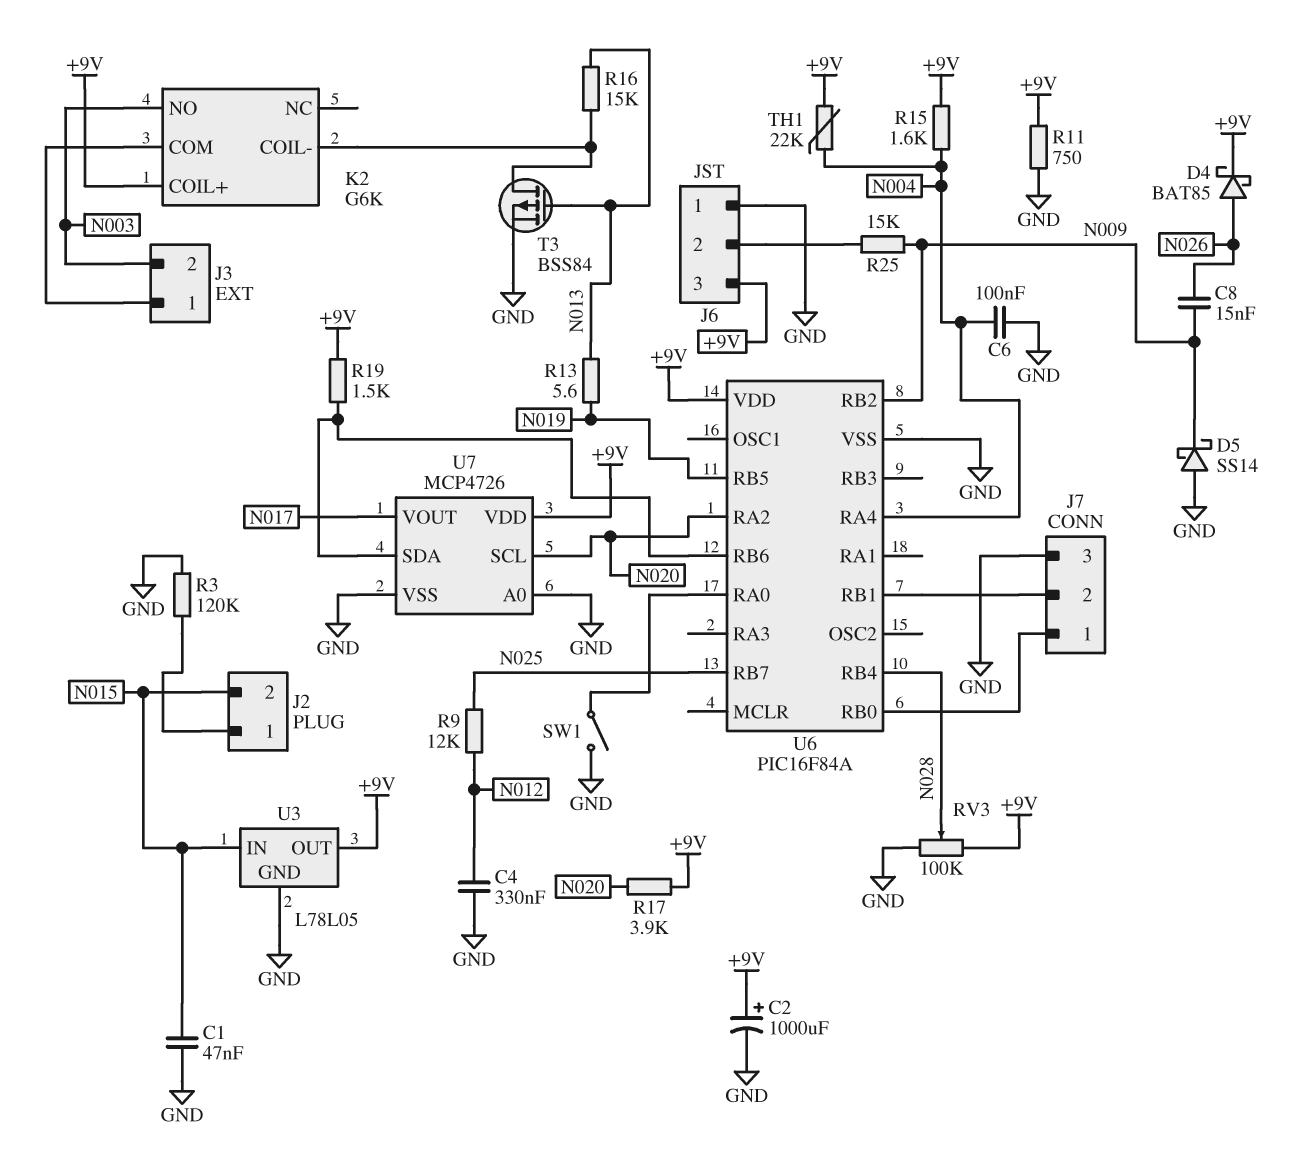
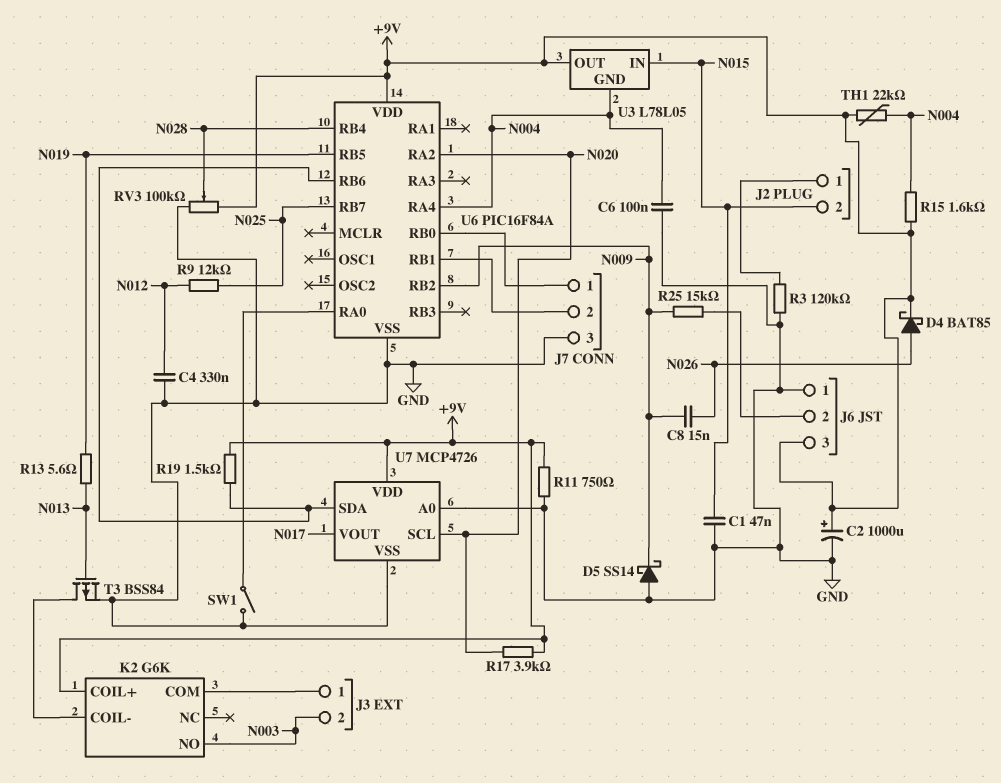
R16: 15k (K2/COIL-, N013) -> none
U3 pin GND: GND -> N004

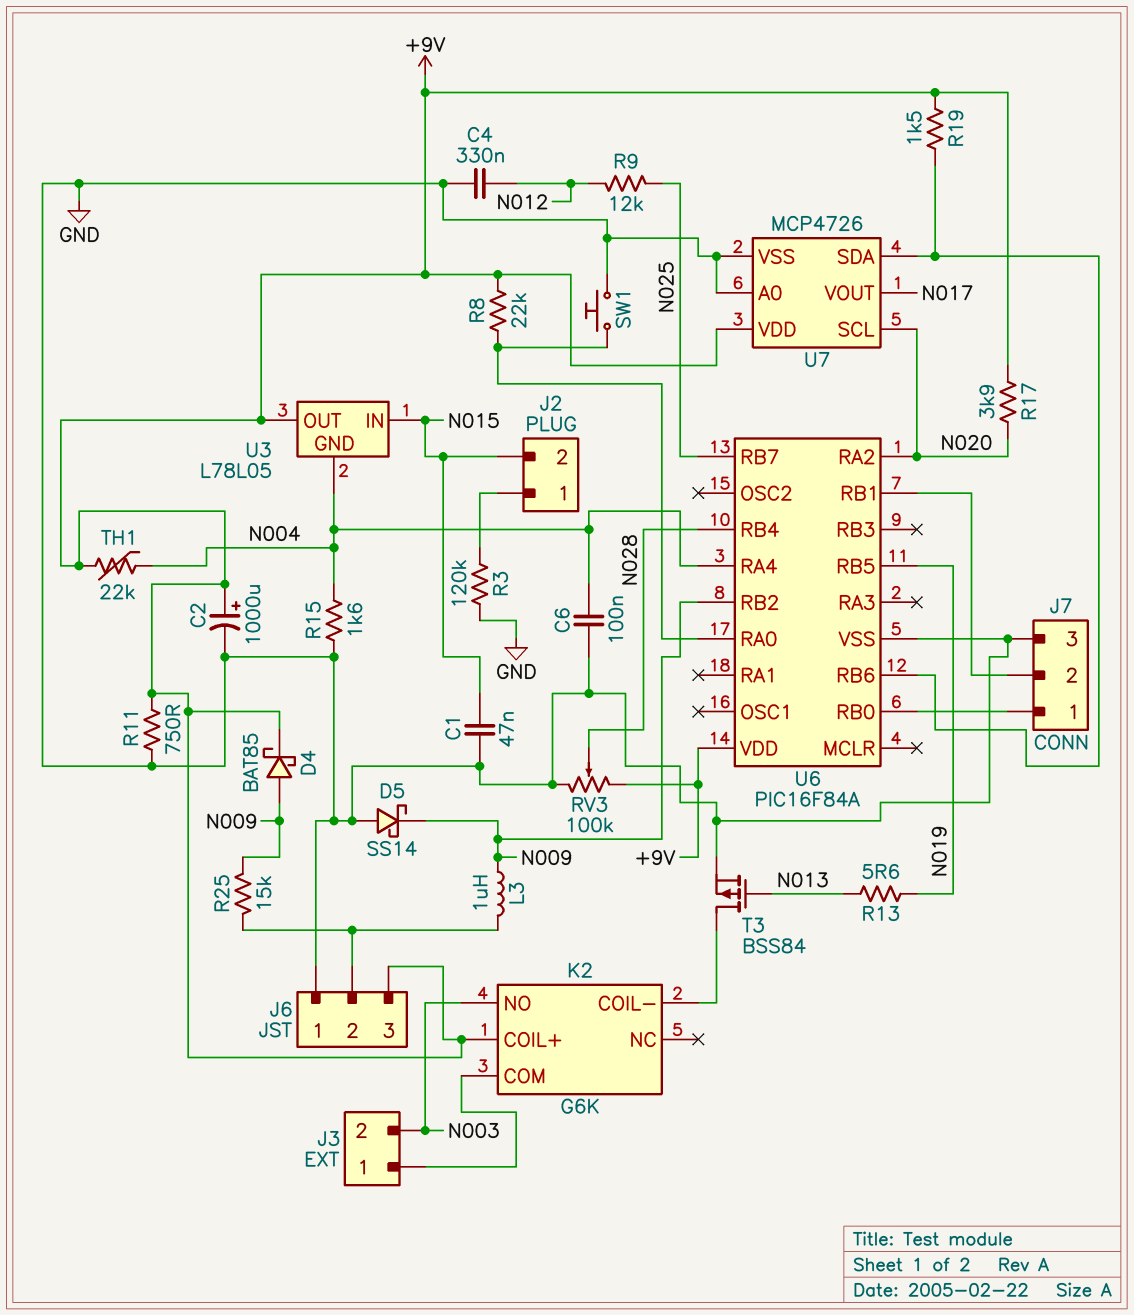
C8: 15nF (N009, N026) -> none
D4: schottky BAT85 (A N026, K +9V) -> schottky BAT85 (A N009, K +9V)
L3: none -> 1uH (J6/2, N009)
R8: none -> 22k (+9V, U6/RA0)
R15: 1.6k (+9V, N004) -> 1.6k (GND, N004)
SW1: switch (GND, U6/RA0) -> button (GND, U6/RA0)

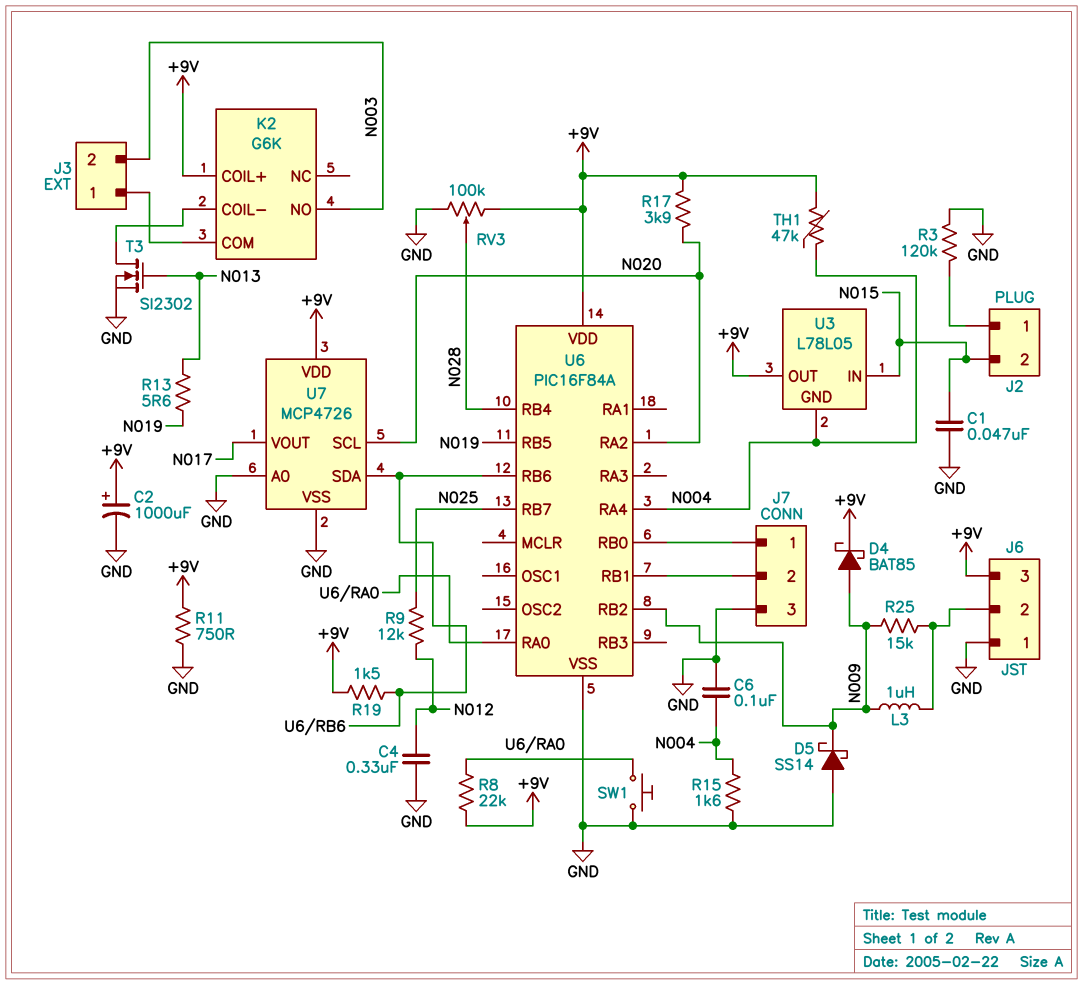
T3: PMOS BSS84 (G N013, D K2/COIL-, S GND) -> NMOS SI2302 (G N013, D K2/COIL-, S GND)
TH1: 22k (+9V, N004) -> 47k (+9V, N004)

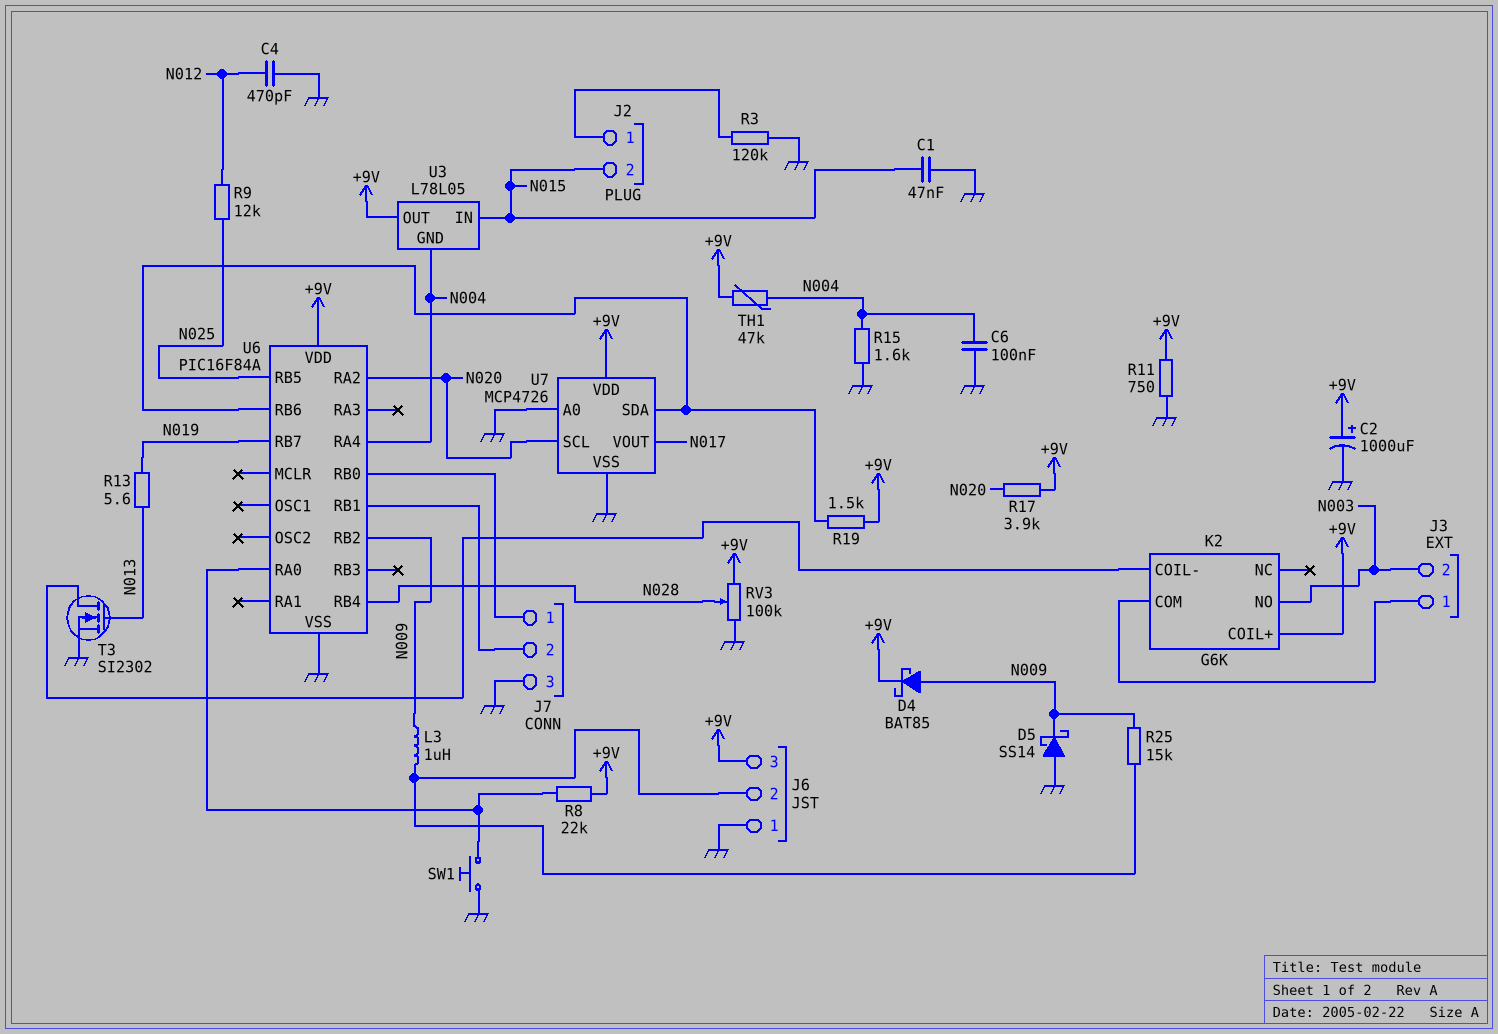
C4: 330nF (GND, N012) -> 470pF (GND, N012)
U6 pin RB5: N019 -> N025
U6 pin RB7: N025 -> N019

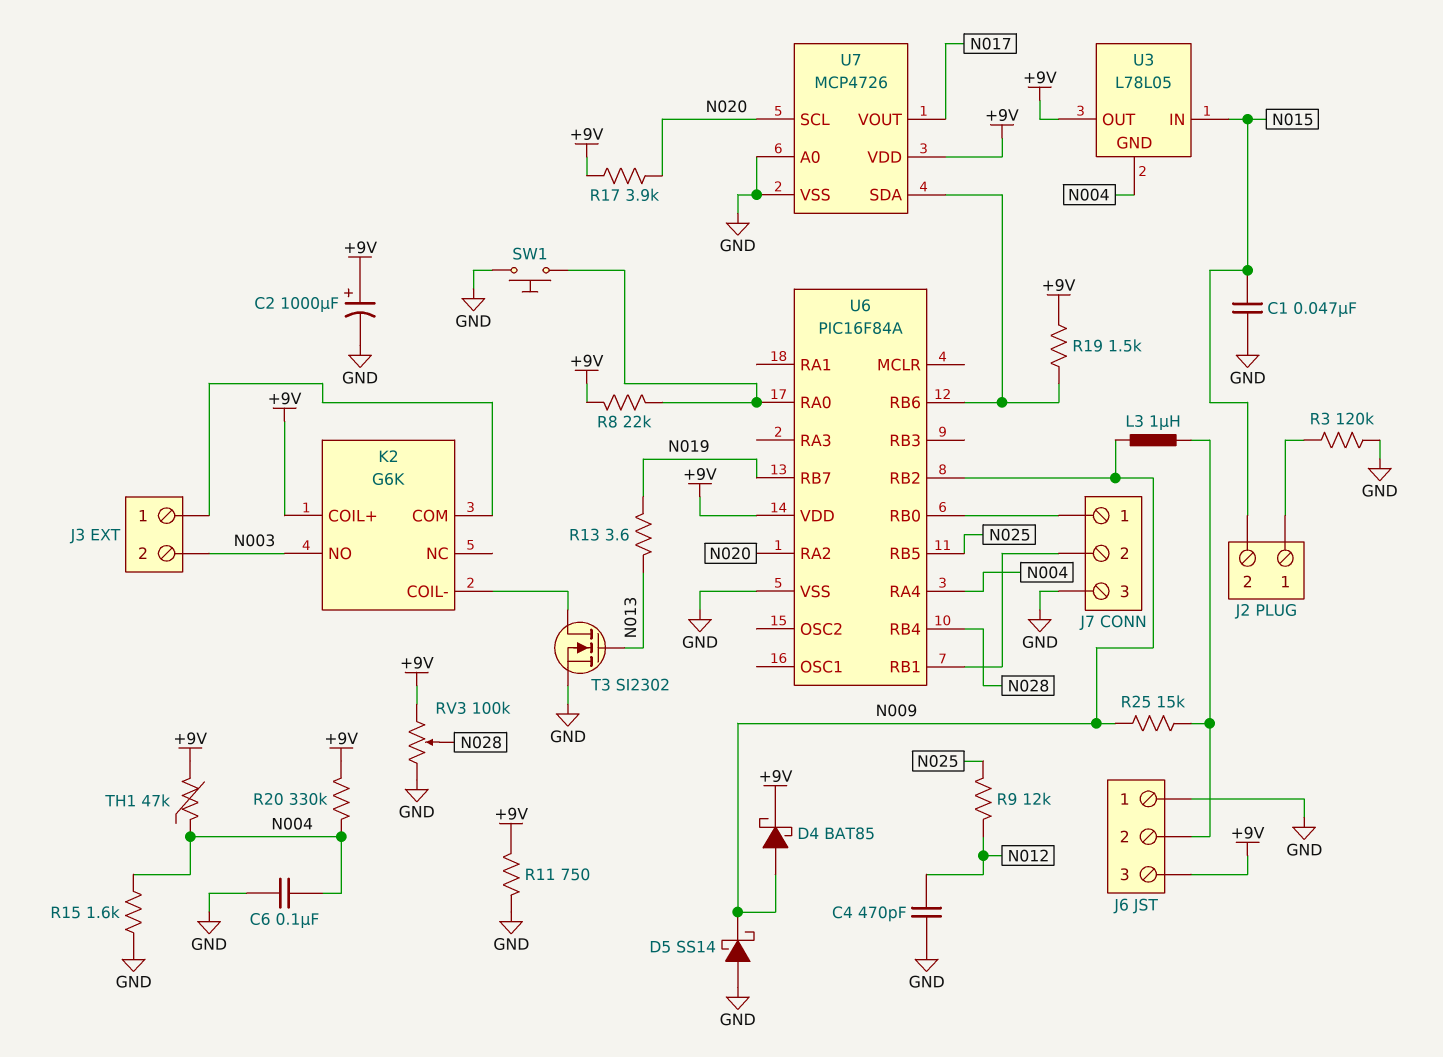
R13: 5.6 (N013, N019) -> 3.6 (N013, N019)
R20: none -> 330k (+9V, N004)

